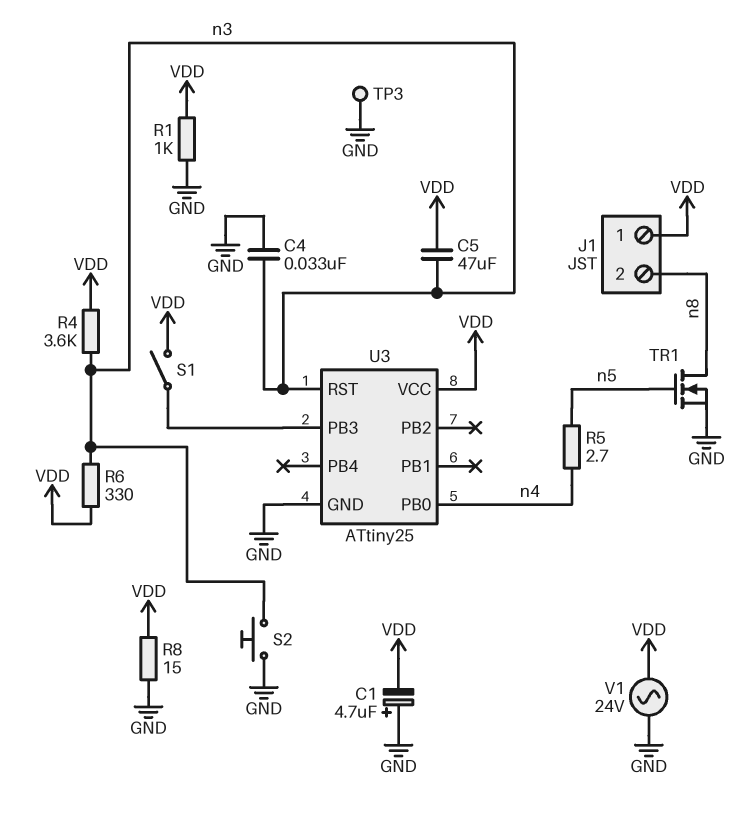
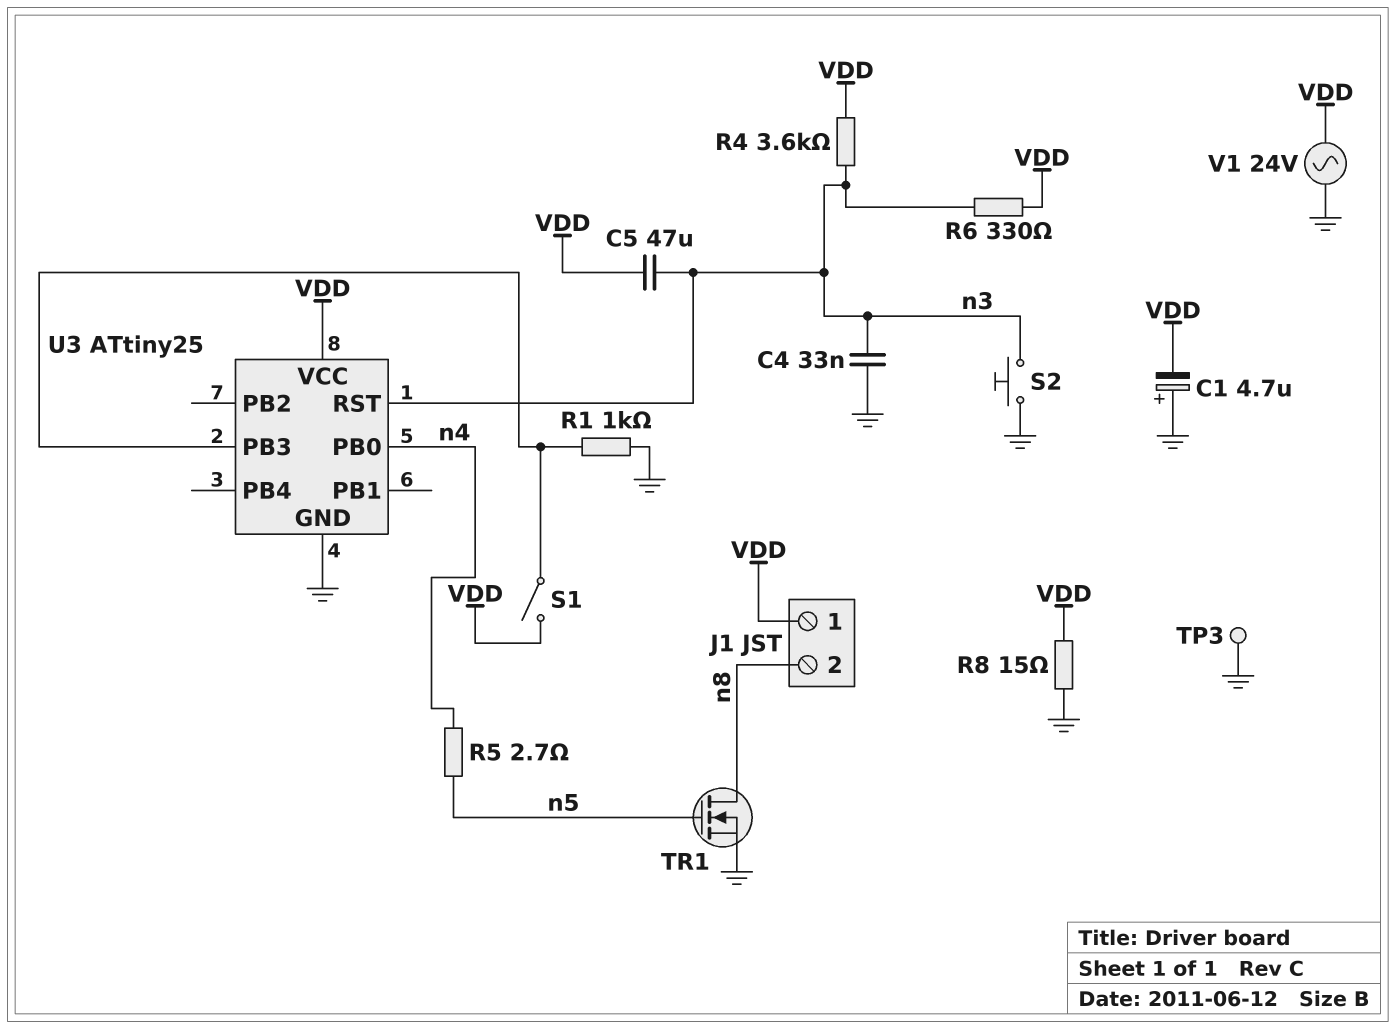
R1: 1k (GND, VDD) -> 1k (GND, U3/PB3)

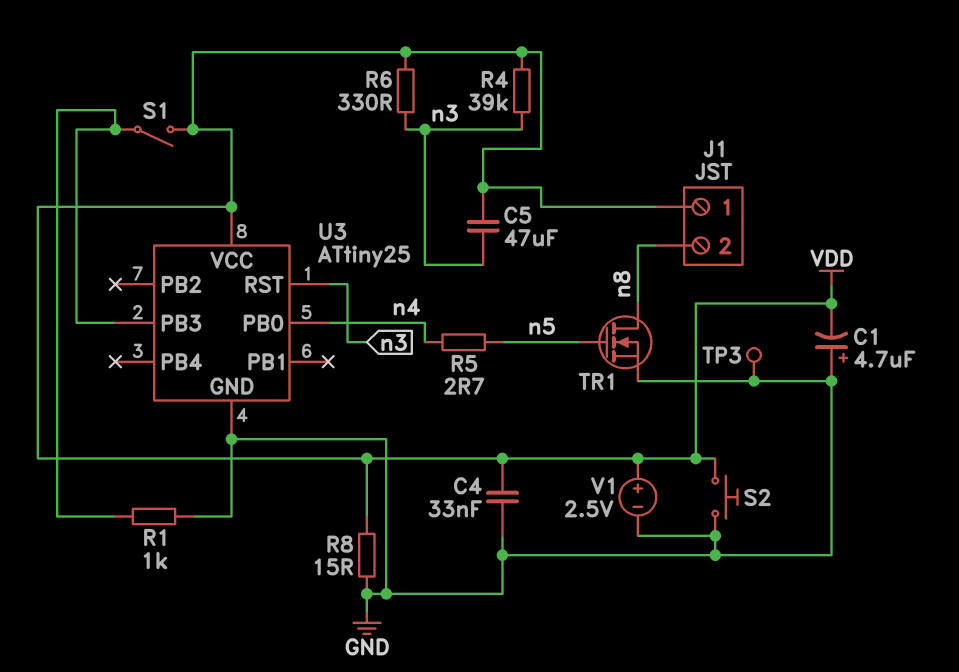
C4: 33nF (GND, n3) -> 33nF (GND, VDD)
R4: 3.6k (VDD, n3) -> 39k (VDD, n3)
S2: button (GND, n3) -> button (GND, VDD)
V1: AC 24V (GND, VDD) -> 2.5V (plus VDD, minus GND)

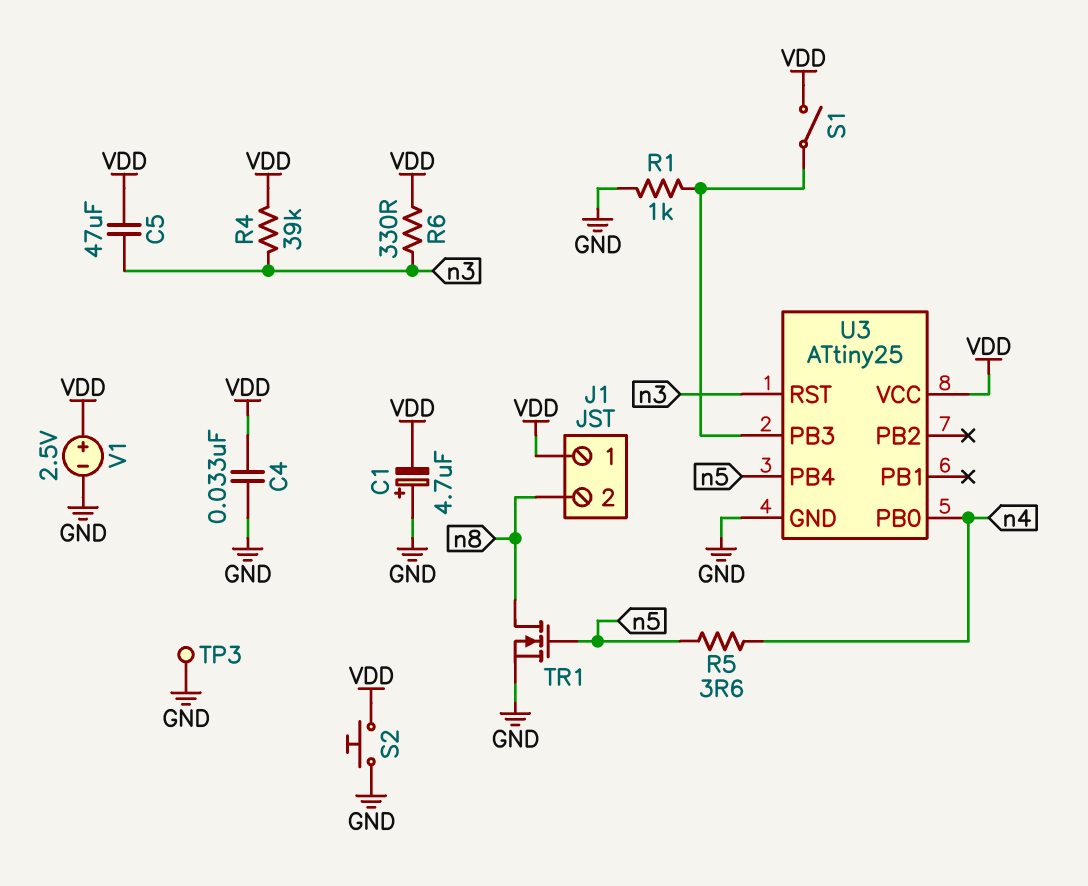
R5: 2.7 (n4, n5) -> 3.6 (n4, n5)
R8: 15 (GND, VDD) -> none
U3 pin PB4: none -> n5

